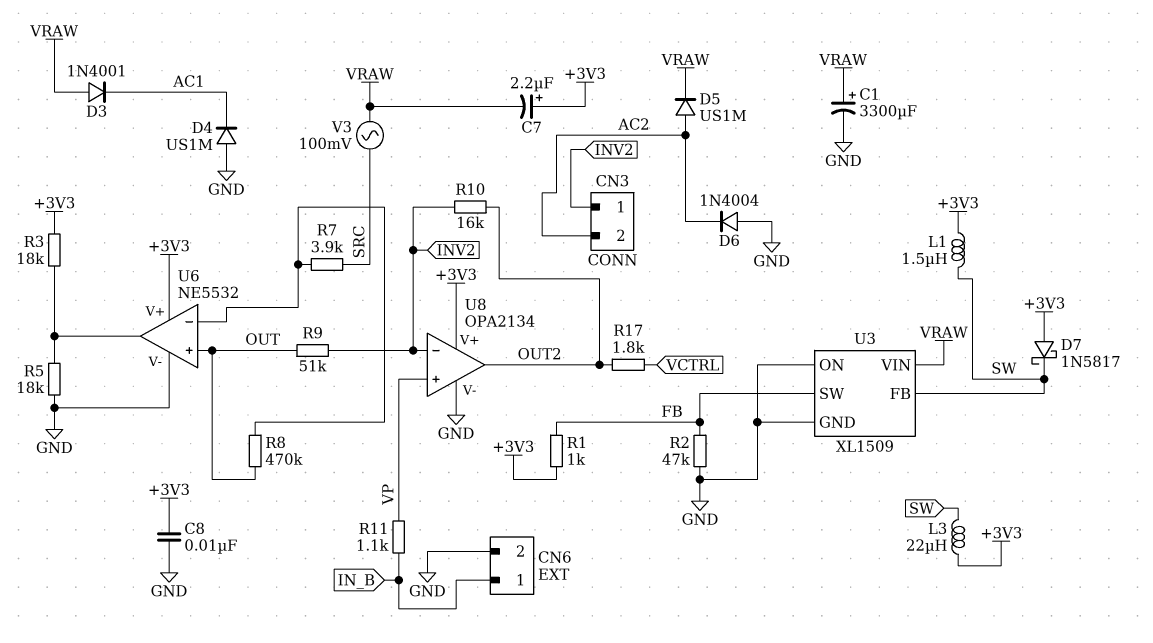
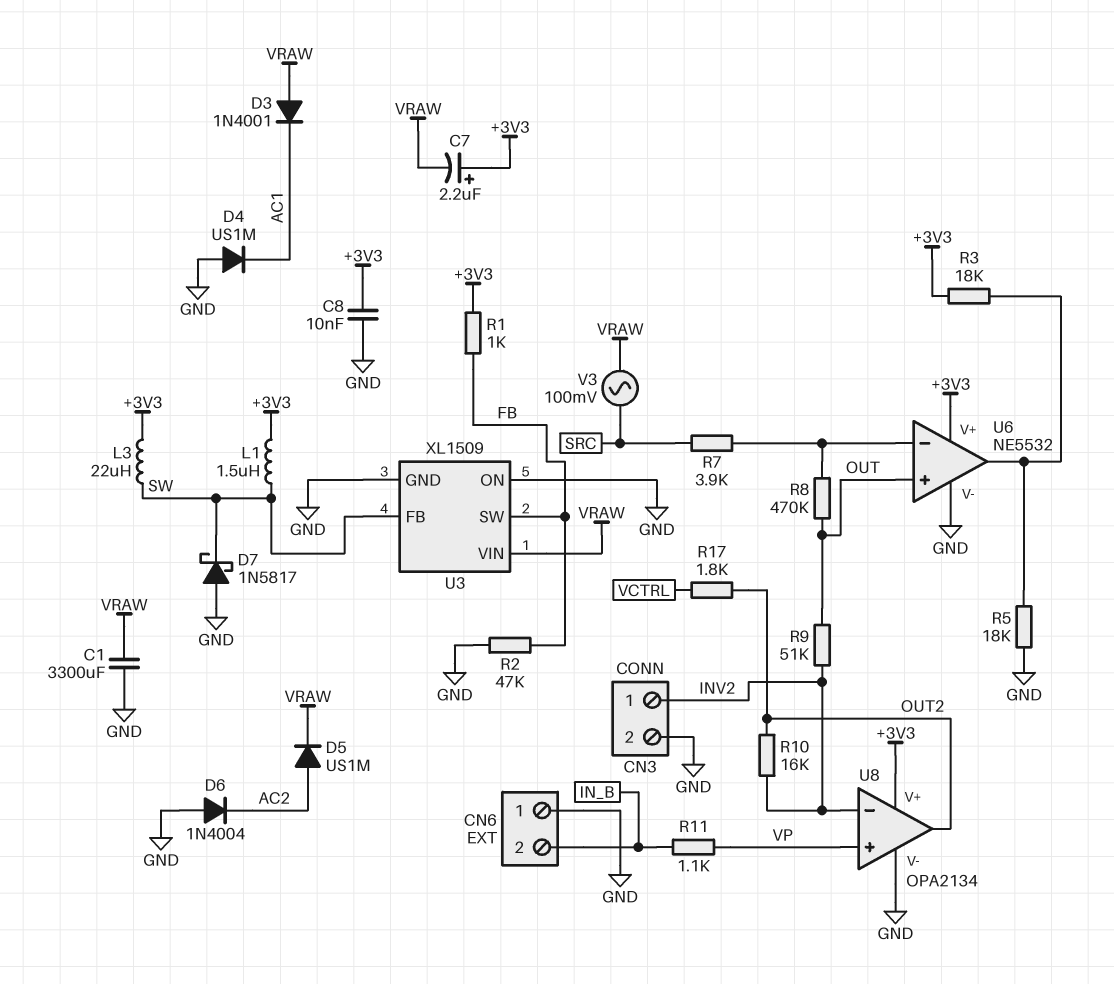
C1: 3300uF (plus VRAW, minus GND) -> 3300uF (GND, VRAW)
CN3 pin 2: AC2 -> GND
CN6 pin 1: IN_B -> GND
CN6 pin 2: GND -> IN_B
D7: schottky 1N5817 (A +3V3, K SW) -> schottky 1N5817 (A GND, K SW)

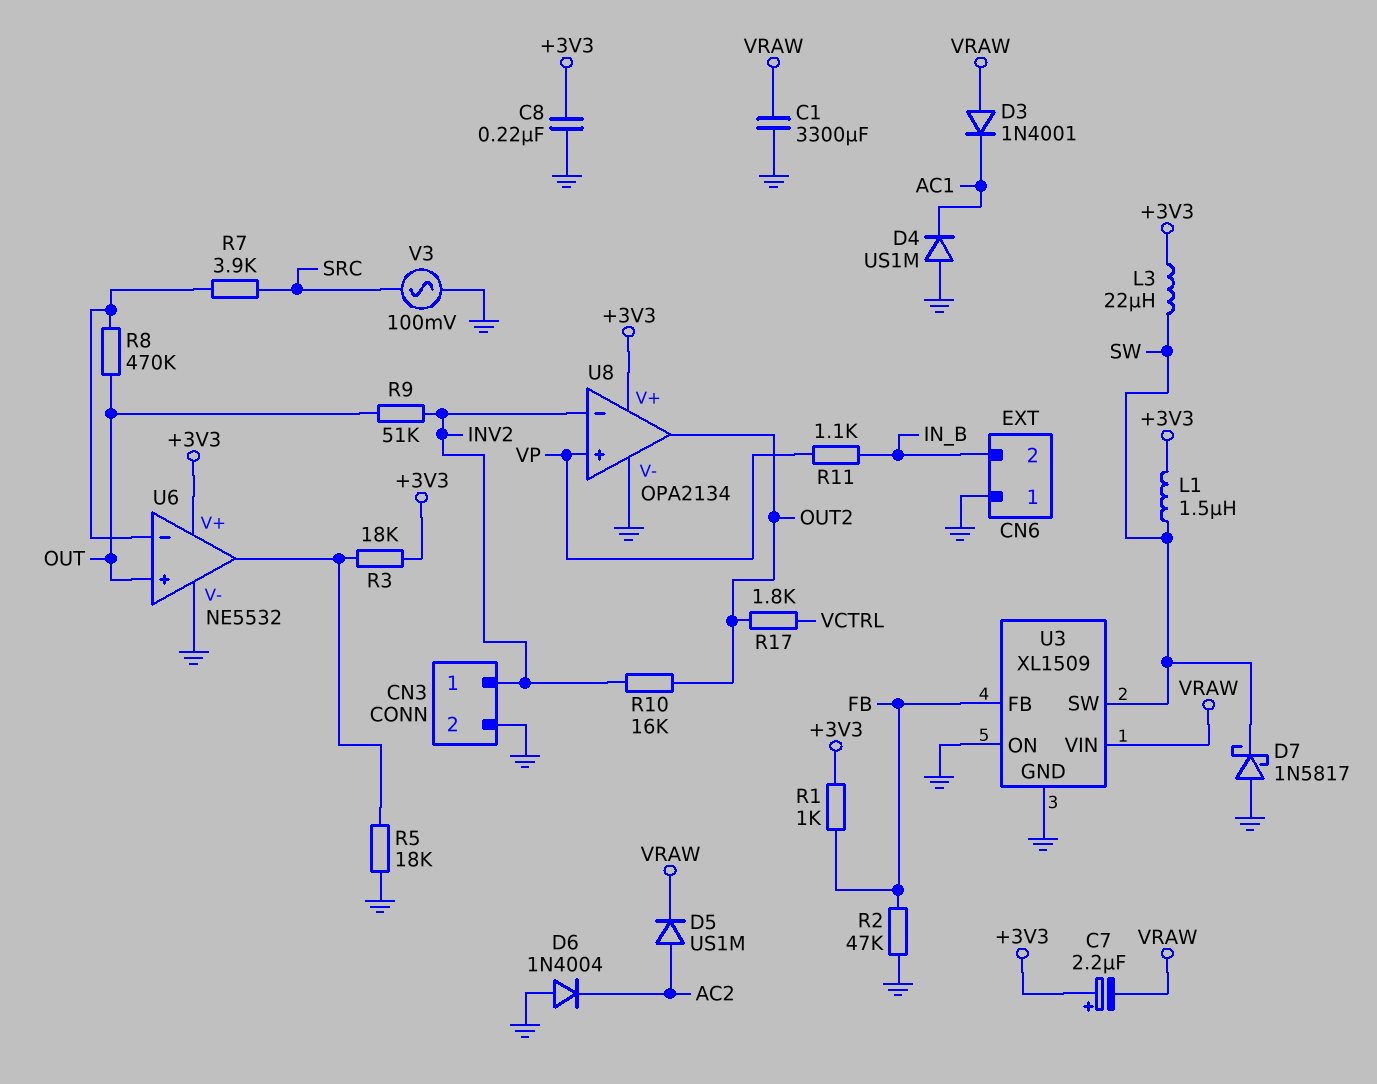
C8: 10nF (+3V3, GND) -> 220nF (+3V3, GND)
U3 pin FB: SW -> FB
U3 pin SW: FB -> SW
V3: AC 100mV (SRC, VRAW) -> AC 100mV (GND, SRC)

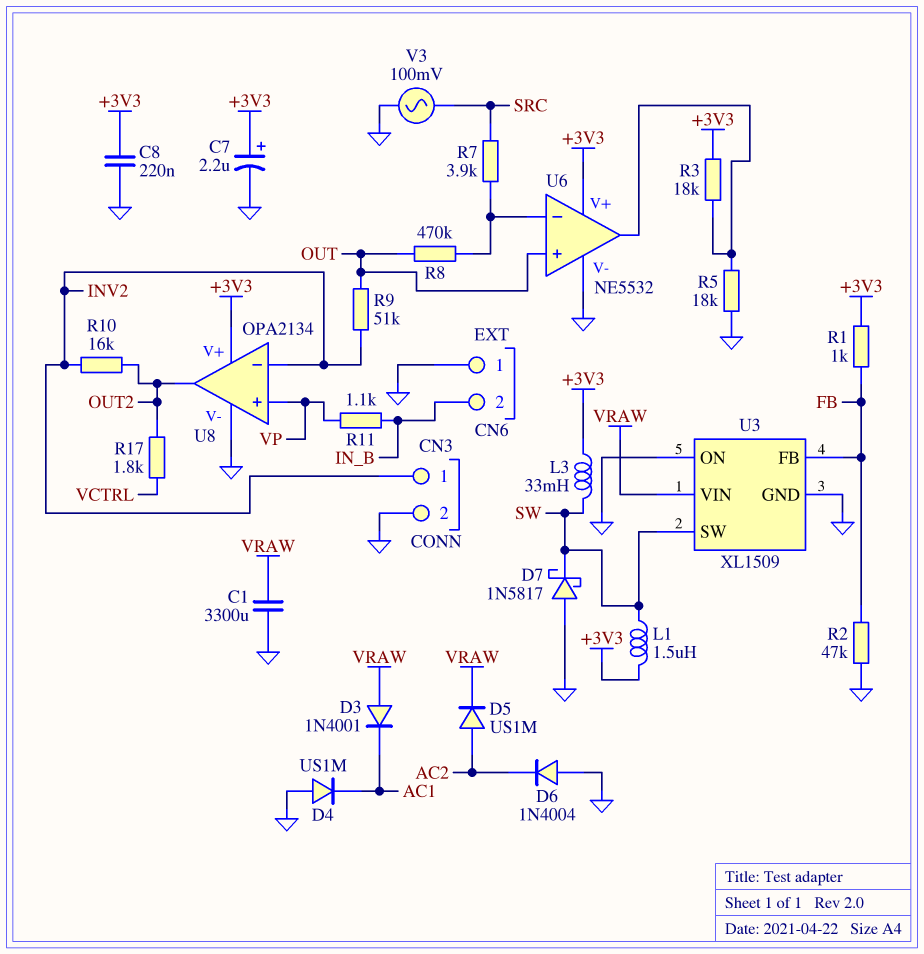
C7: 2.2uF (plus +3V3, minus VRAW) -> 2.2uF (plus +3V3, minus GND)
L3: 22uH (+3V3, SW) -> 33mH (+3V3, SW)

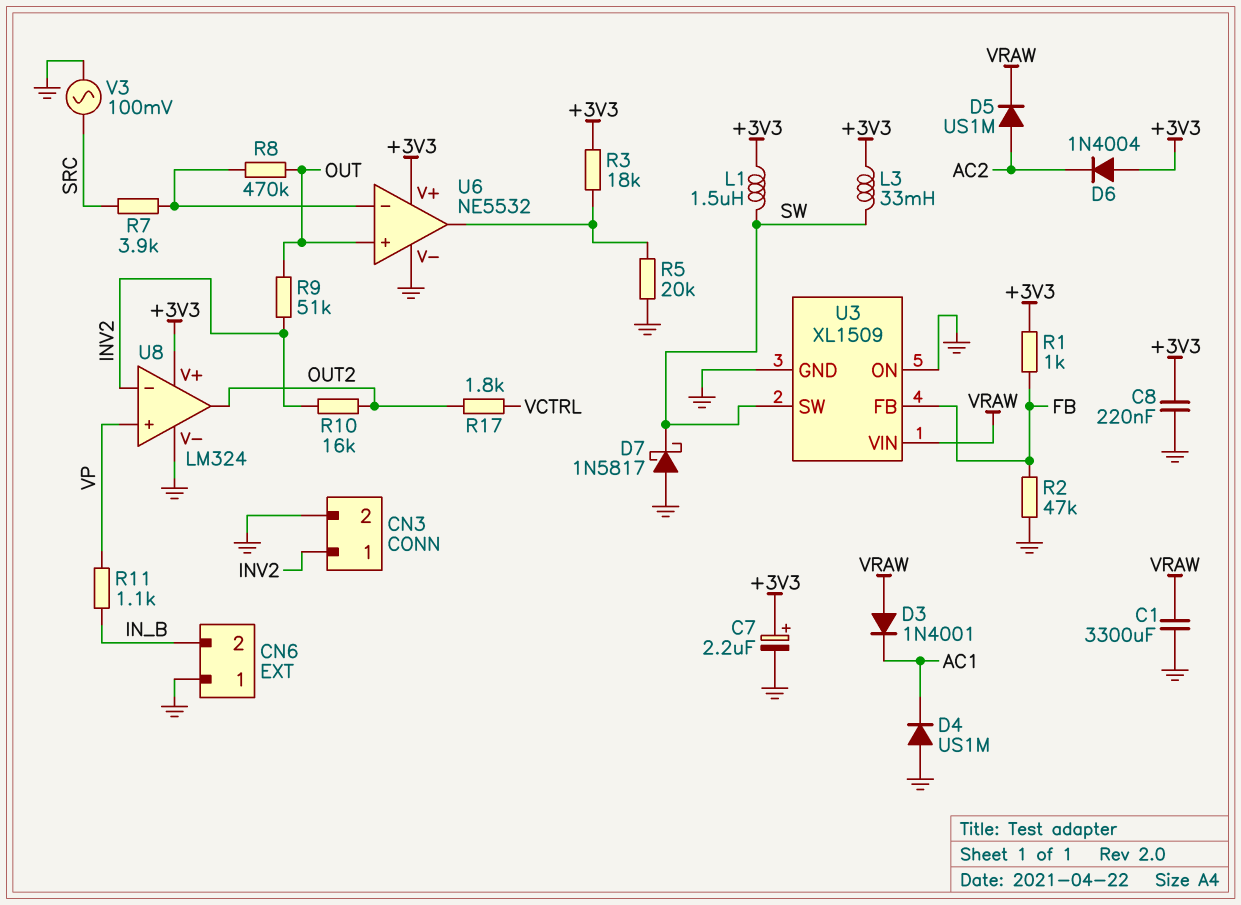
D6: diode 1N4004 (A GND, K AC2) -> diode 1N4004 (A +3V3, K AC2)
R5: 18k (GND, U6/out) -> 20k (GND, U6/out)
U8: OPA2134 -> LM324

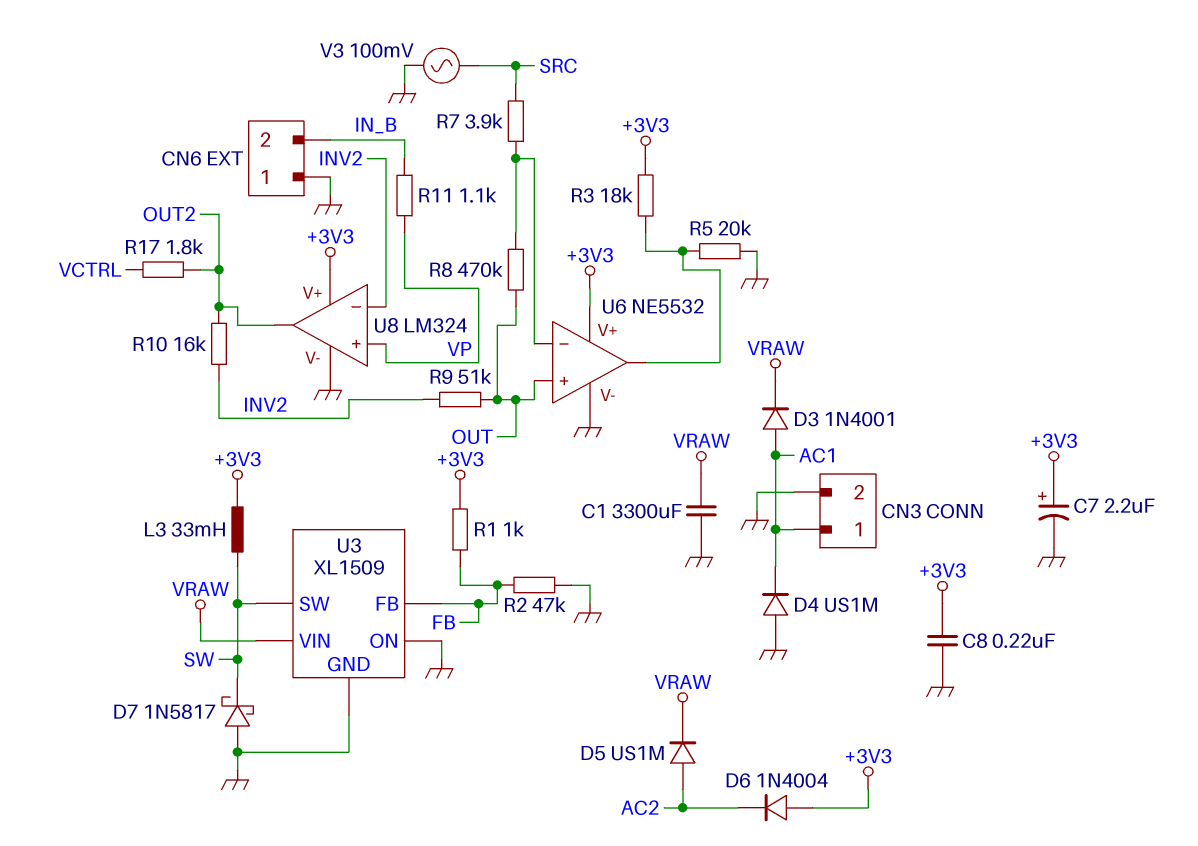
CN3 pin 1: INV2 -> AC1
D3: diode 1N4001 (A VRAW, K AC1) -> diode 1N4001 (A AC1, K VRAW)
L1: 1.5uH (+3V3, SW) -> none

